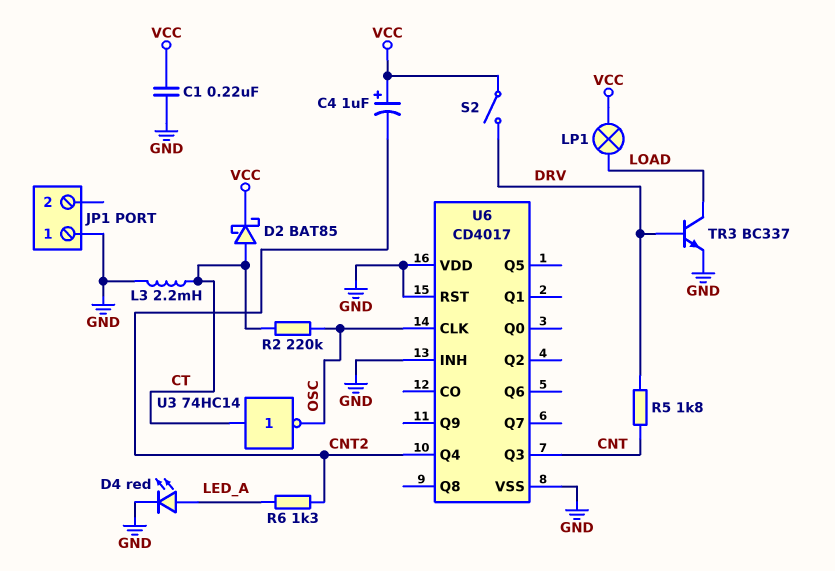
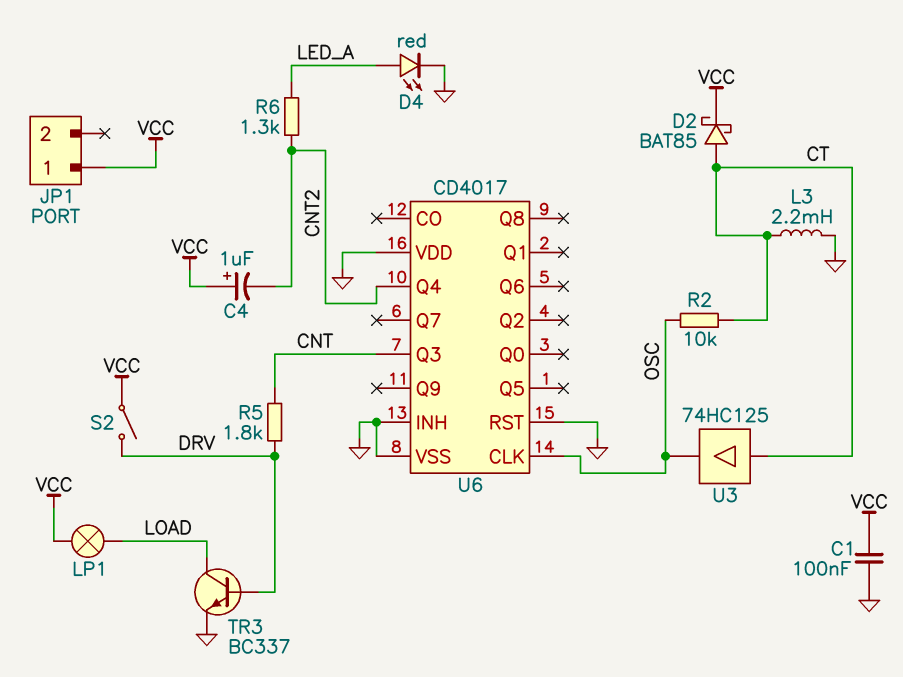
C1: 220nF (GND, VCC) -> 100nF (GND, VCC)
JP1 pin 1: GND -> VCC
R2: 220k (CT, OSC) -> 10k (CT, OSC)
U3: NOT 74HC14 (in CT, out OSC) -> buffer 74HC125 (in CT, out OSC)

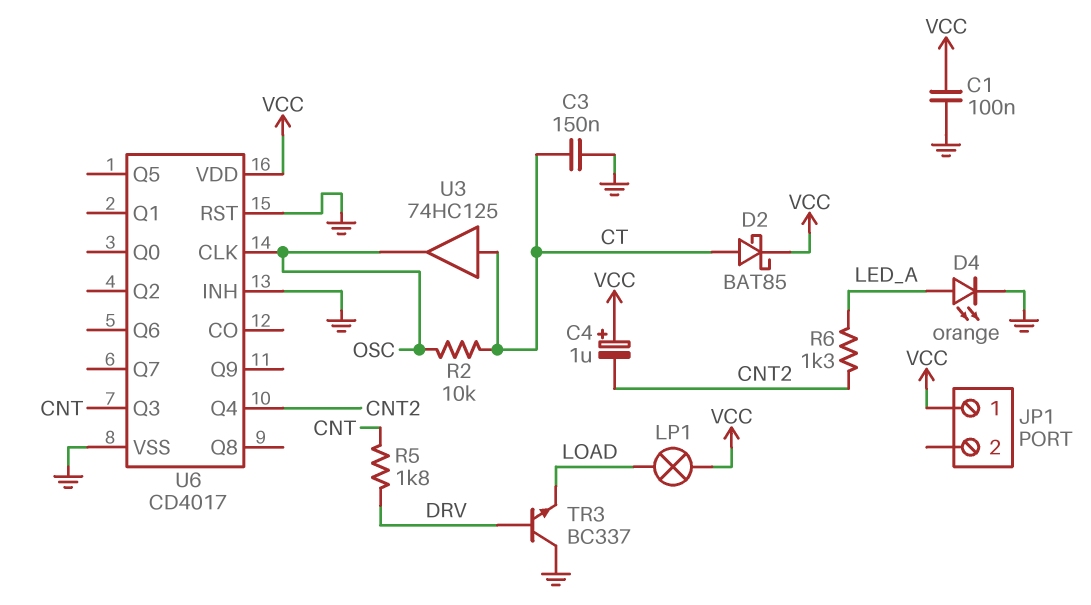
C3: none -> 150nF (CT, GND)
D4: LED red (A LED_A, K GND) -> LED orange (A LED_A, K GND)
L3: 2.2mH (CT, GND) -> none
S2: switch (DRV, VCC) -> none
TR3: NPN BC337 (B DRV, C LOAD, E GND) -> NPN BC337 (B DRV, C GND, E LOAD)
U6 pin VDD: GND -> VCC

